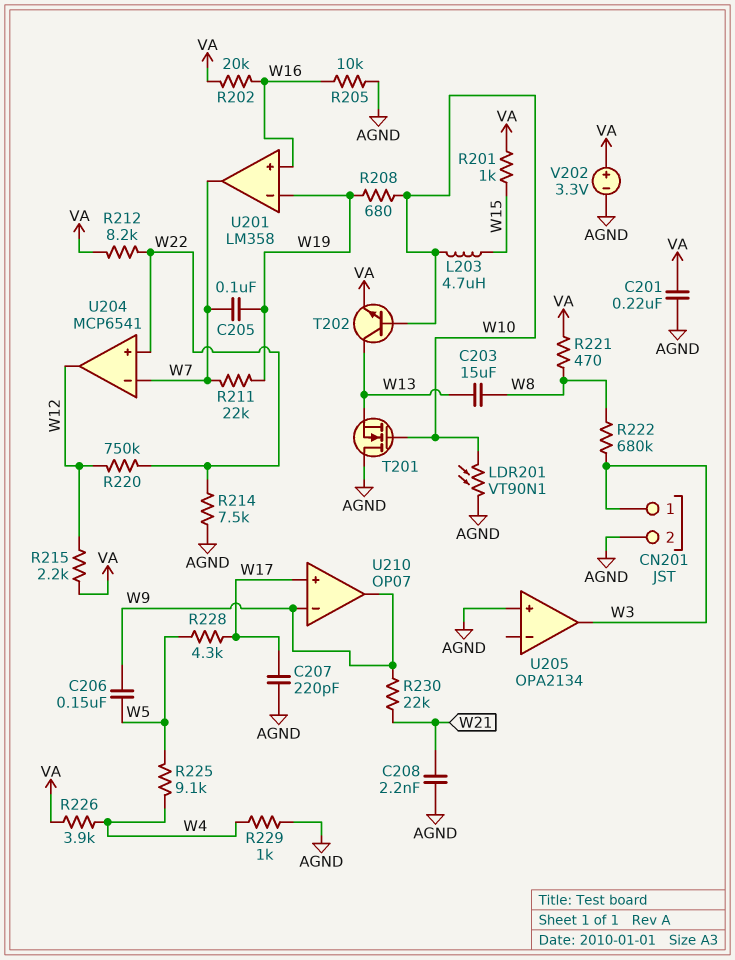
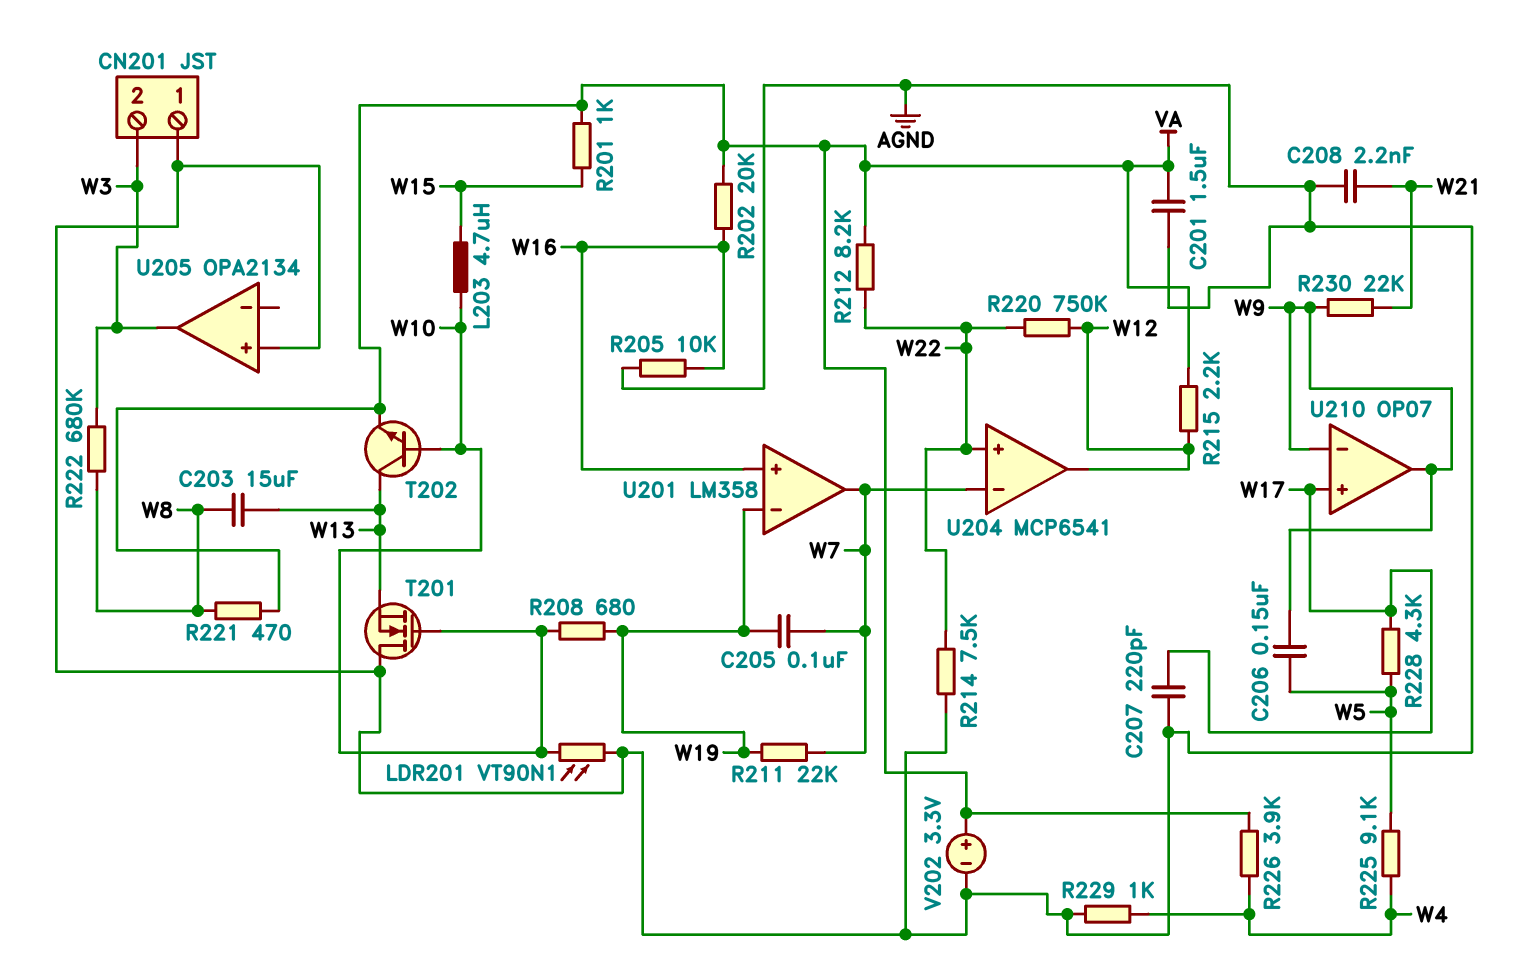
C201: 220nF (AGND, VA) -> 1.5uF (AGND, VA)
CN201 pin 1: W3 -> AGND
CN201 pin 2: AGND -> W3

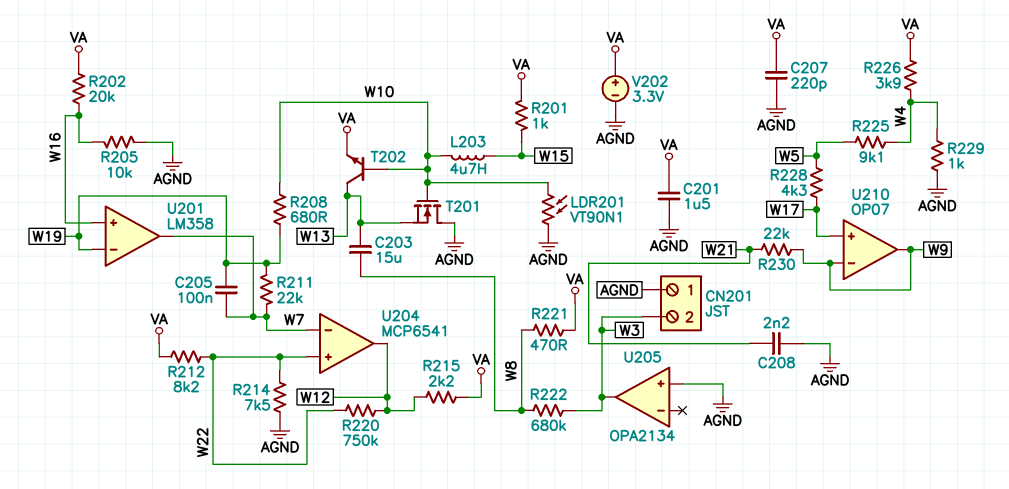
C206: 150nF (W5, W9) -> none
C207: 220pF (AGND, W17) -> 220pF (AGND, VA)

